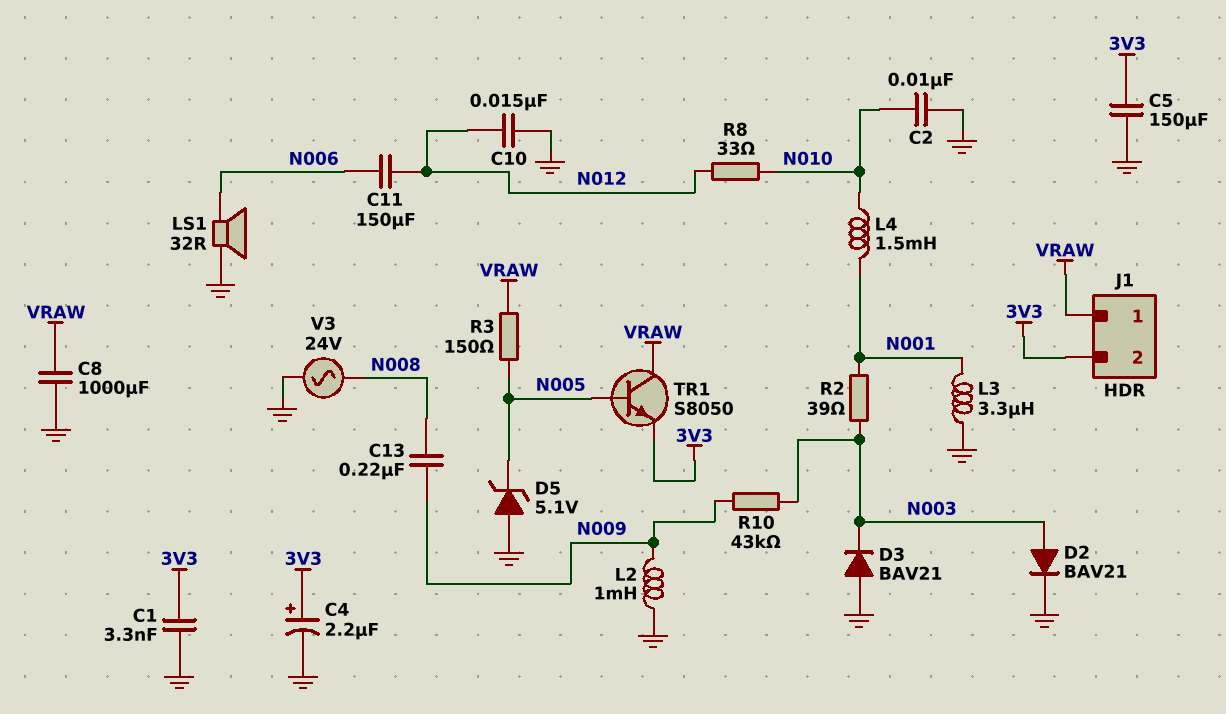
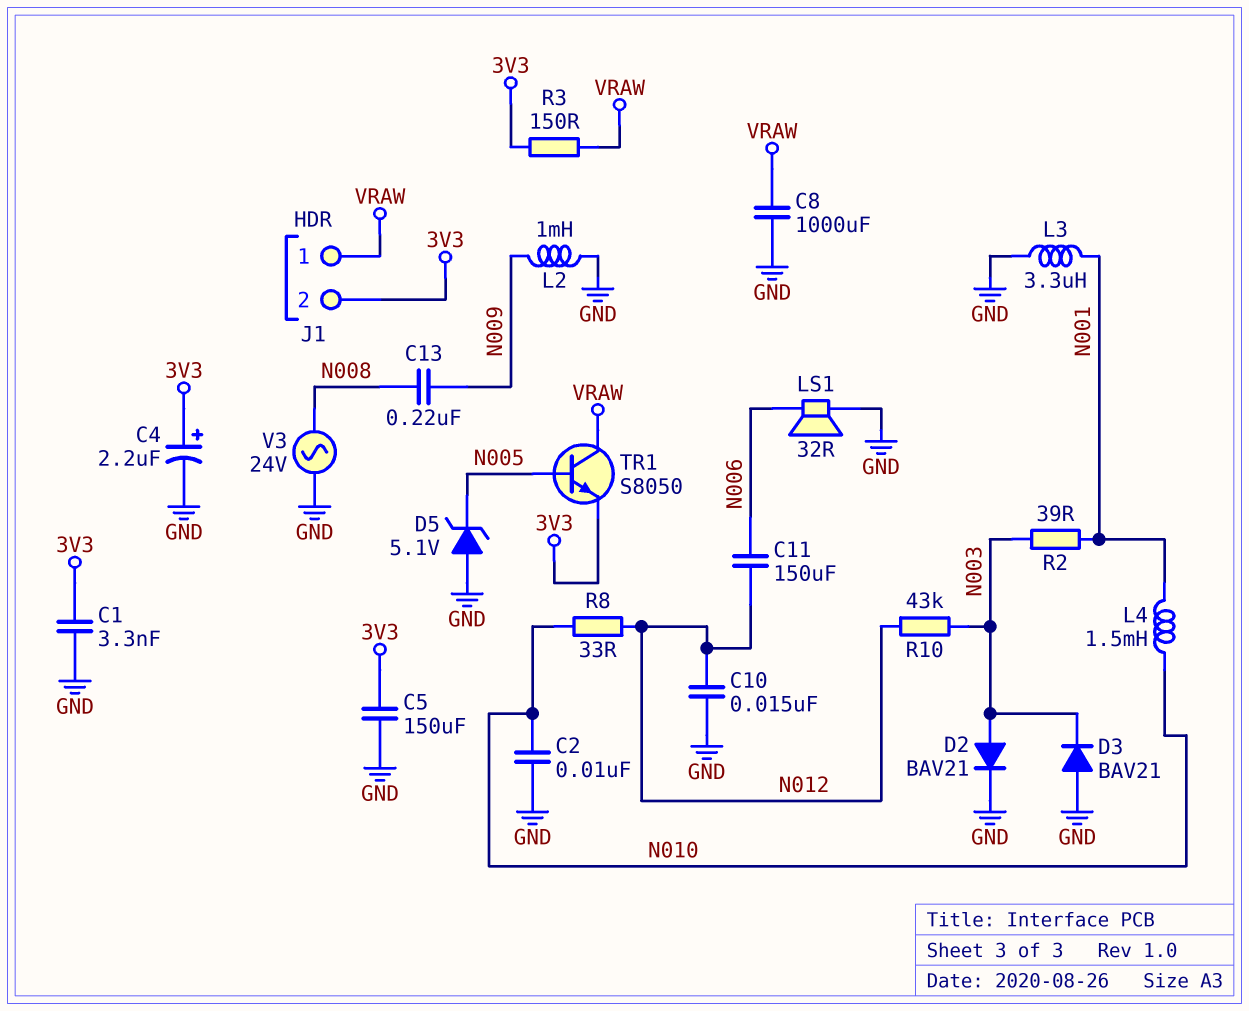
R3: 150 (N005, VRAW) -> 150 (3V3, VRAW)
R10: 43k (N003, N009) -> 43k (N003, N012)

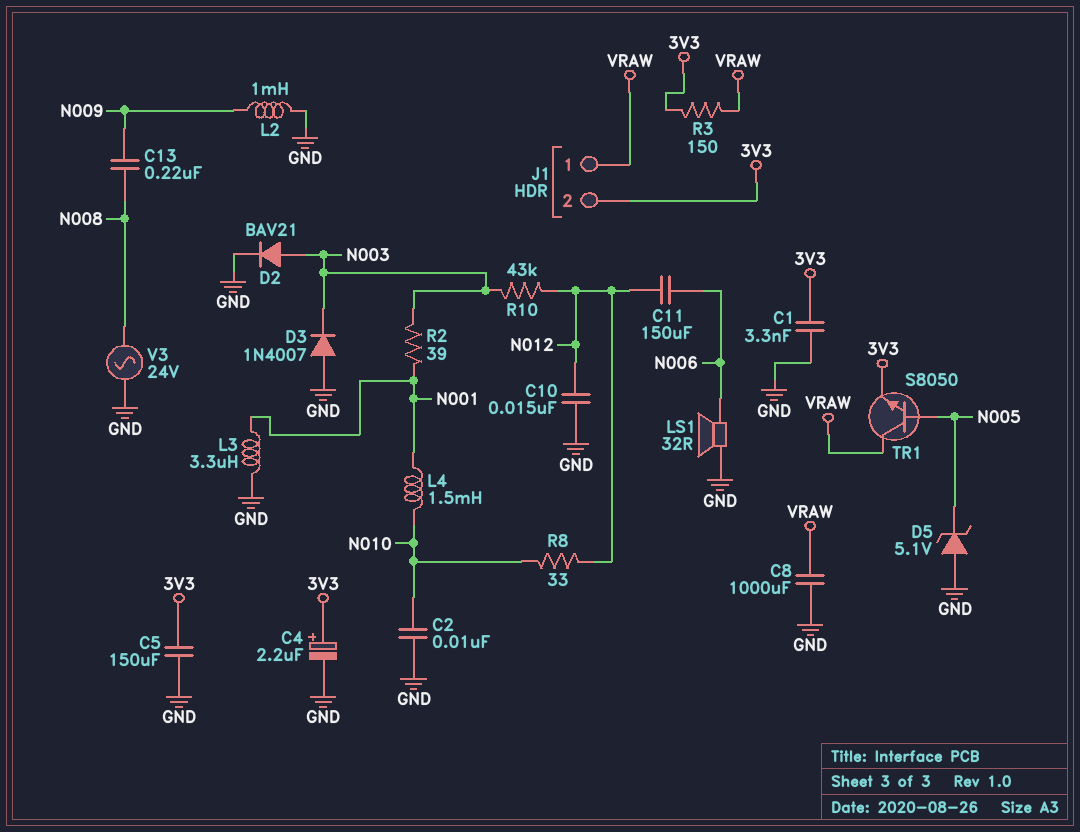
D3: diode BAV21 (A GND, K N003) -> diode 1N4007 (A GND, K N003)

